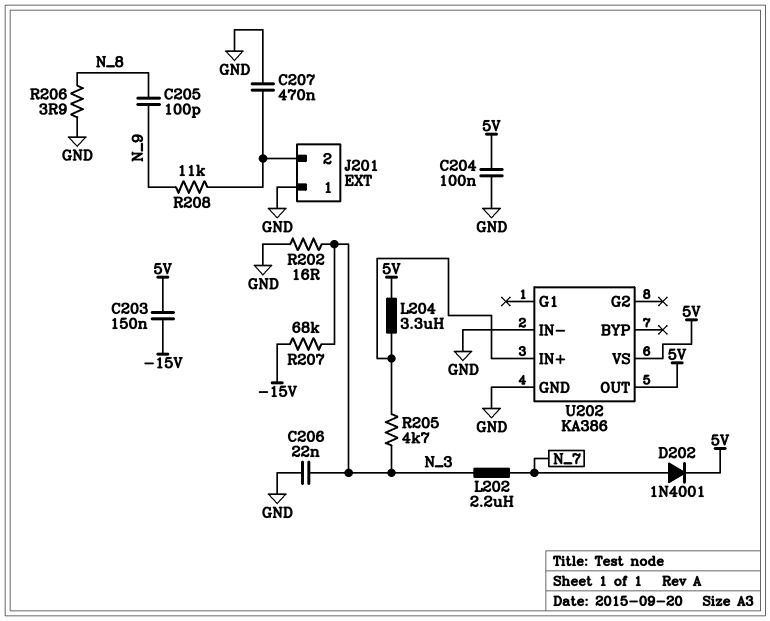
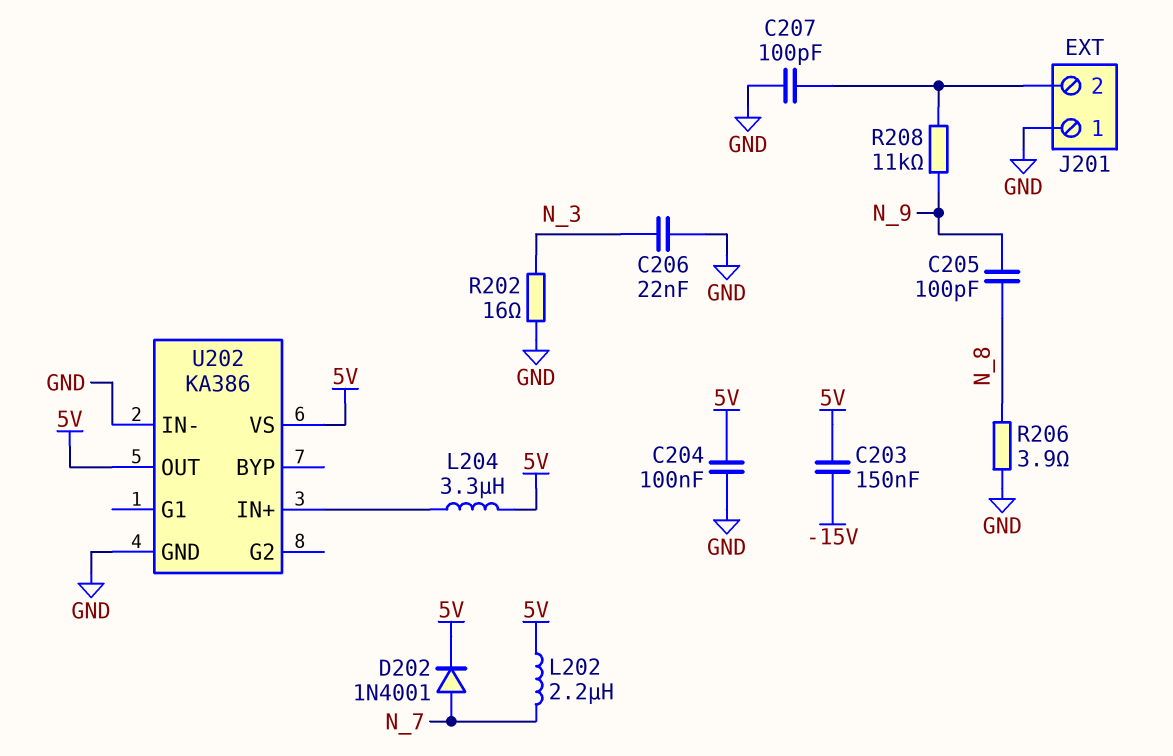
C207: 470nF (GND, J201/2) -> 100pF (GND, J201/2)
L202: 2.2uH (N_3, N_7) -> 2.2uH (5V, N_7)
R205: 4.7k (N_3, U202/IN+) -> none
R207: 68k (-15V, N_3) -> none

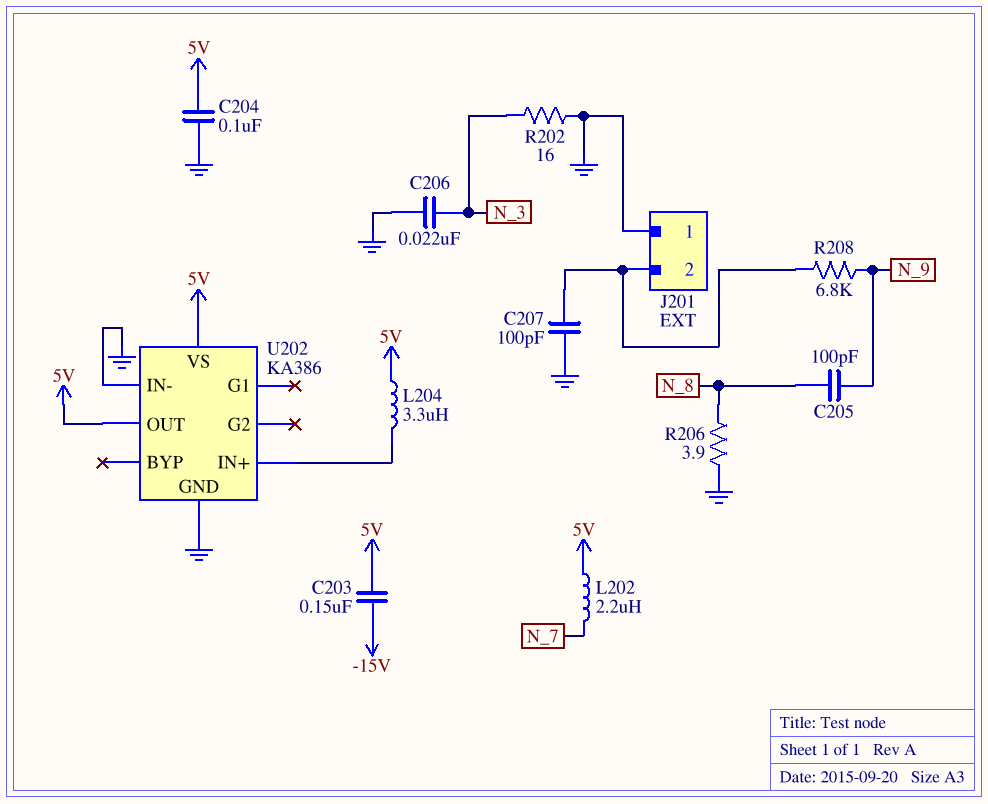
D202: diode 1N4001 (A N_7, K 5V) -> none
R208: 11k (J201/2, N_9) -> 6.8k (J201/2, N_9)

